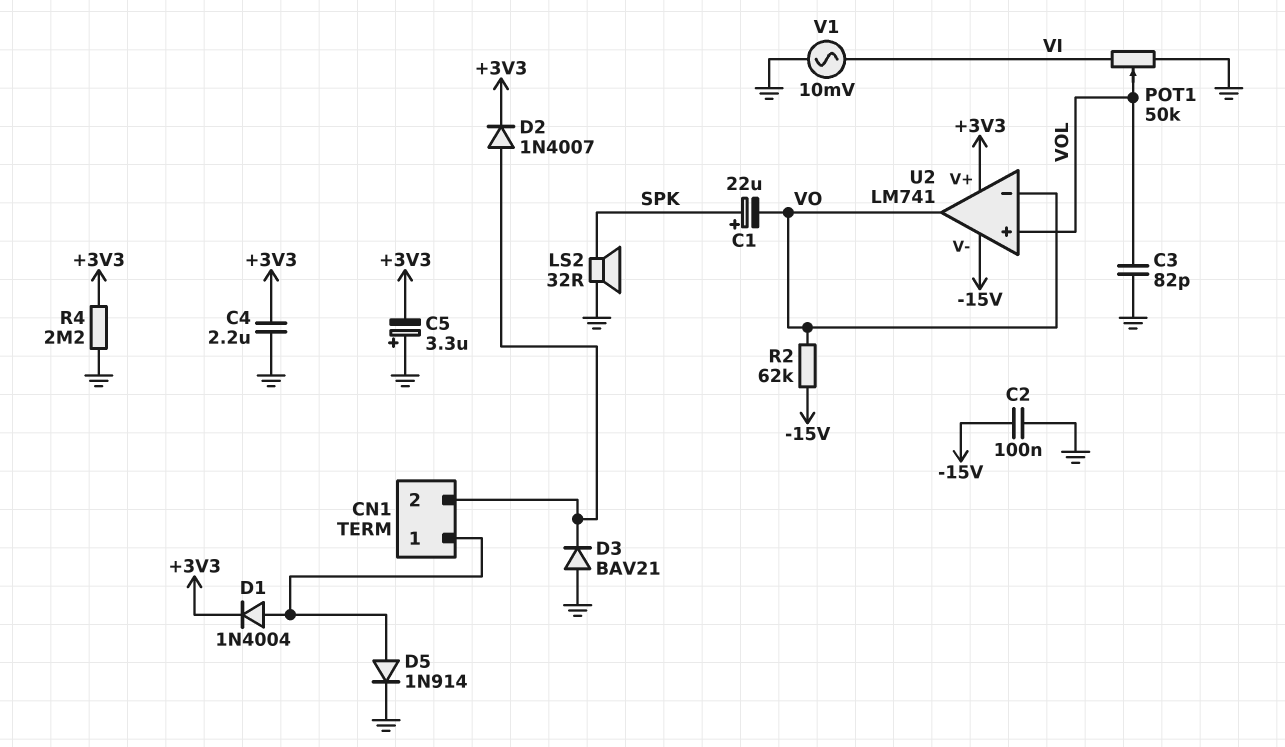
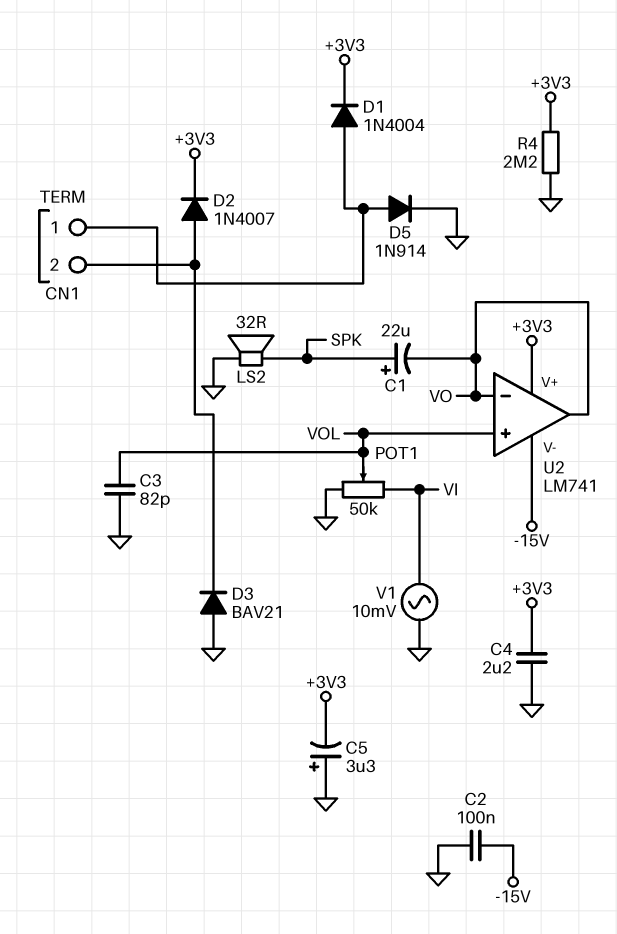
R2: 62k (-15V, VO) -> none

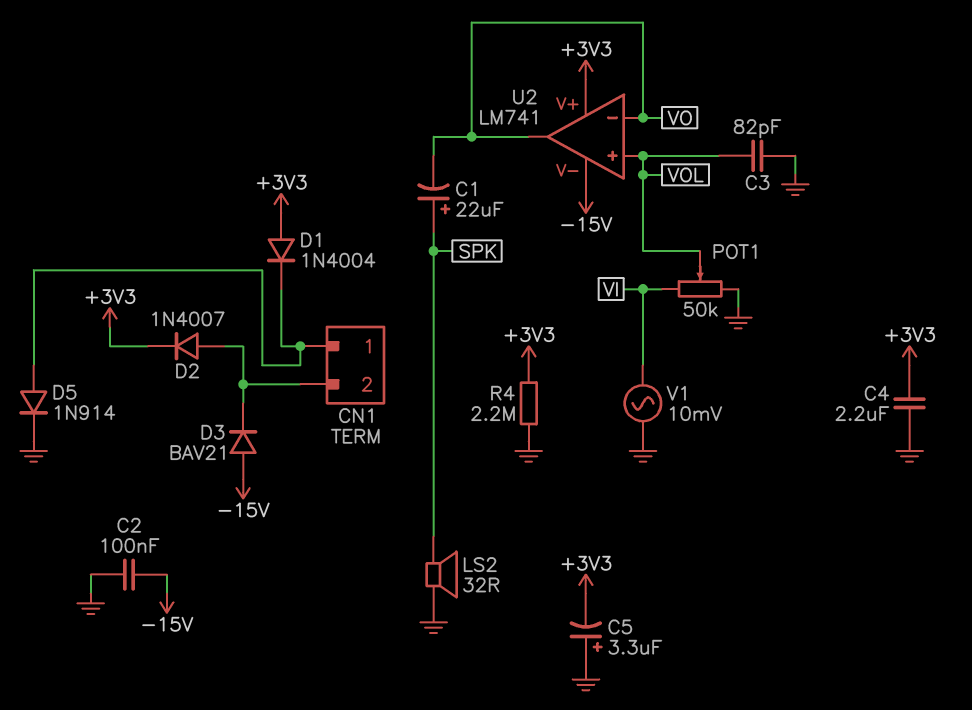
D1: diode 1N4004 (A CN1/1, K +3V3) -> diode 1N4004 (A +3V3, K CN1/1)
D3: diode BAV21 (A GND, K CN1/2) -> diode BAV21 (A -15V, K CN1/2)

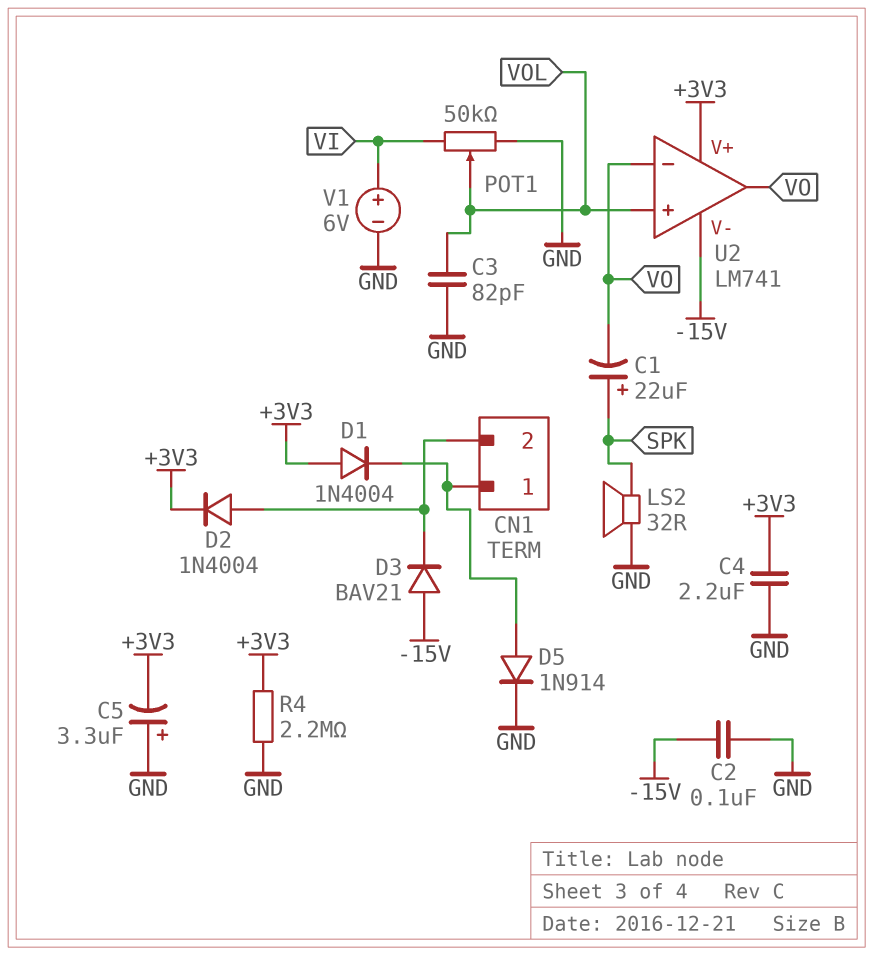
D2: diode 1N4007 (A CN1/2, K +3V3) -> diode 1N4004 (A CN1/2, K +3V3)
V1: AC 10mV (GND, VI) -> 6V (plus VI, minus GND)

